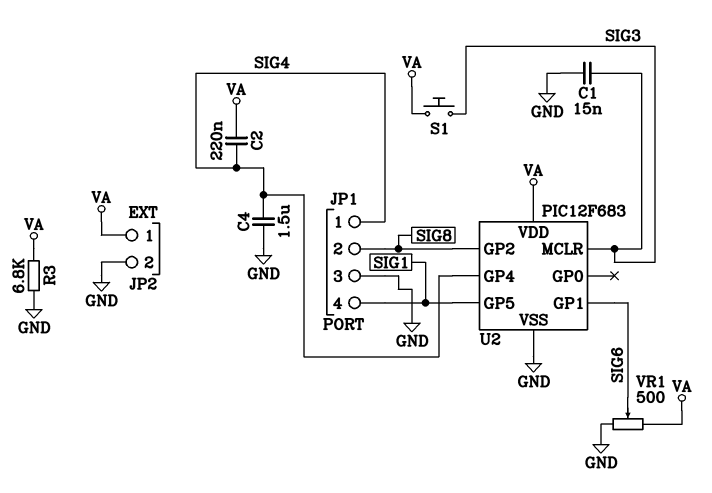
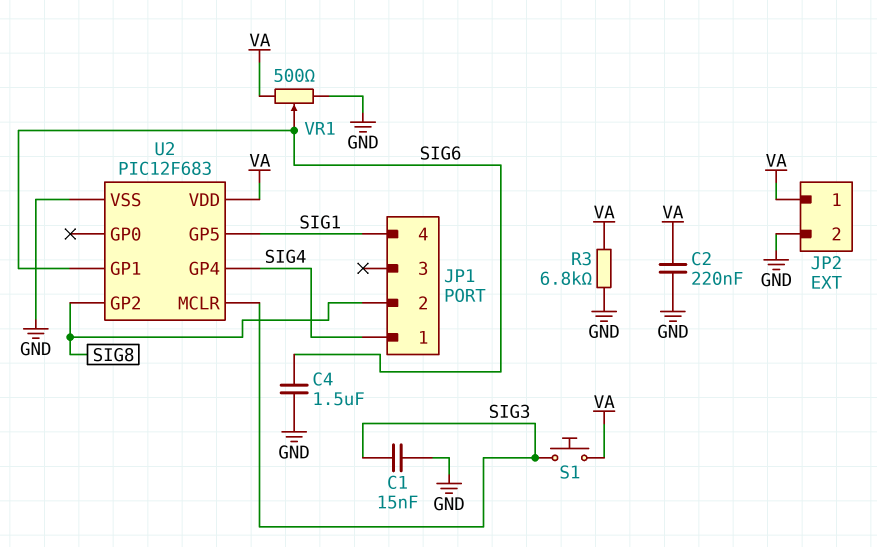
C2: 220nF (SIG4, VA) -> 220nF (GND, VA)
C4: 1.5uF (GND, SIG4) -> 1.5uF (GND, SIG6)
JP1 pin 3: GND -> none

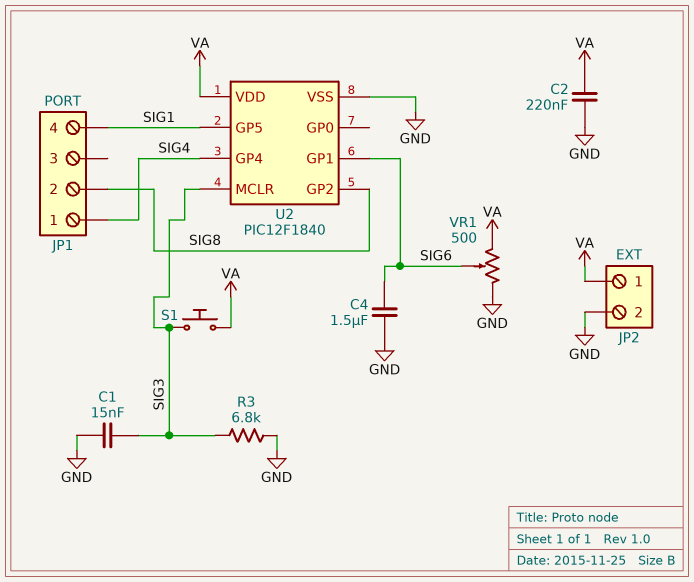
R3: 6.8k (GND, VA) -> 6.8k (GND, SIG3)
U2: PIC12F683 -> PIC12F1840

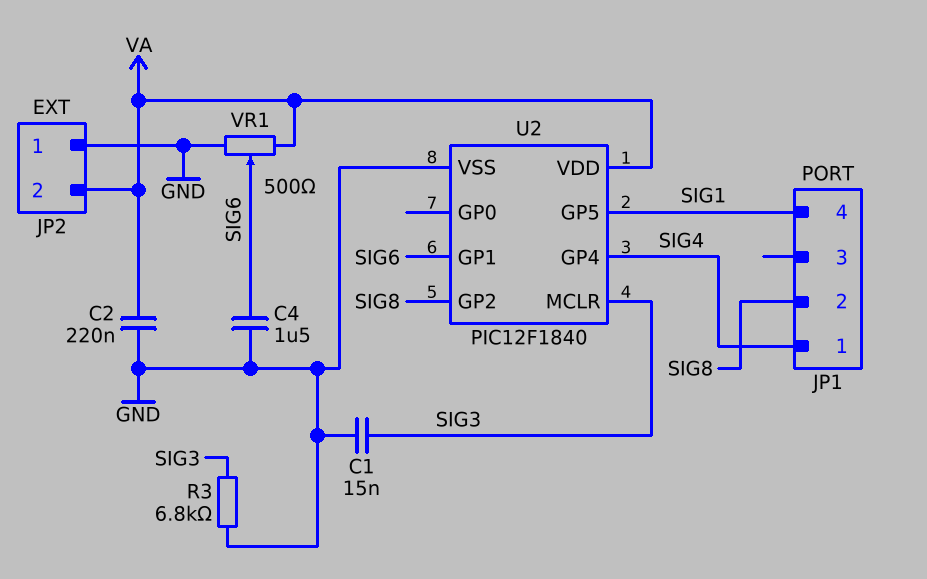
JP2 pin 1: VA -> GND
JP2 pin 2: GND -> VA
S1: button (SIG3, VA) -> none

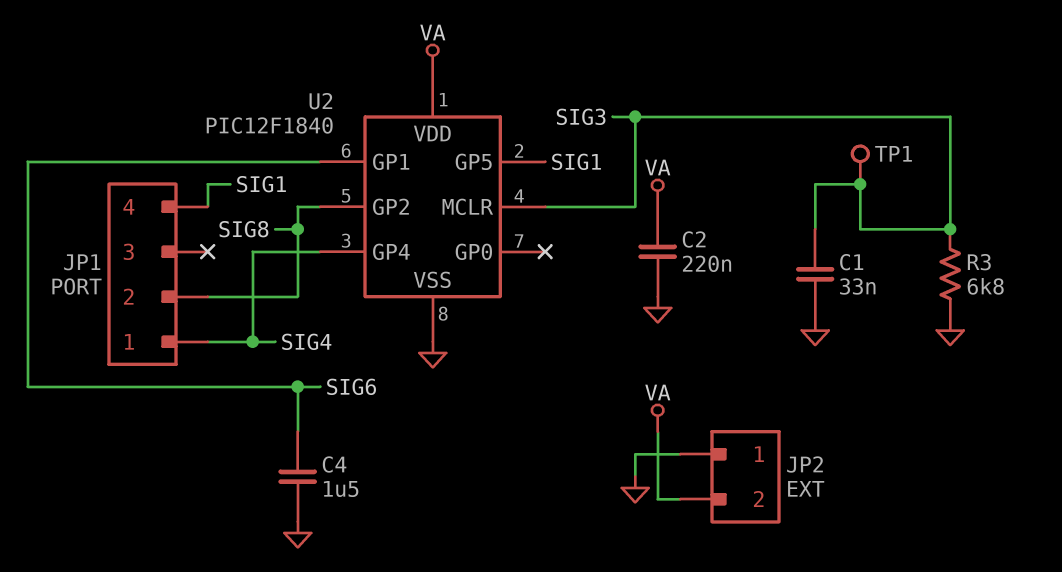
C1: 15nF (GND, SIG3) -> 33nF (GND, SIG3)
TP1: none -> test point (SIG3)
VR1: 500 (GND, VA, wiper SIG6) -> none

